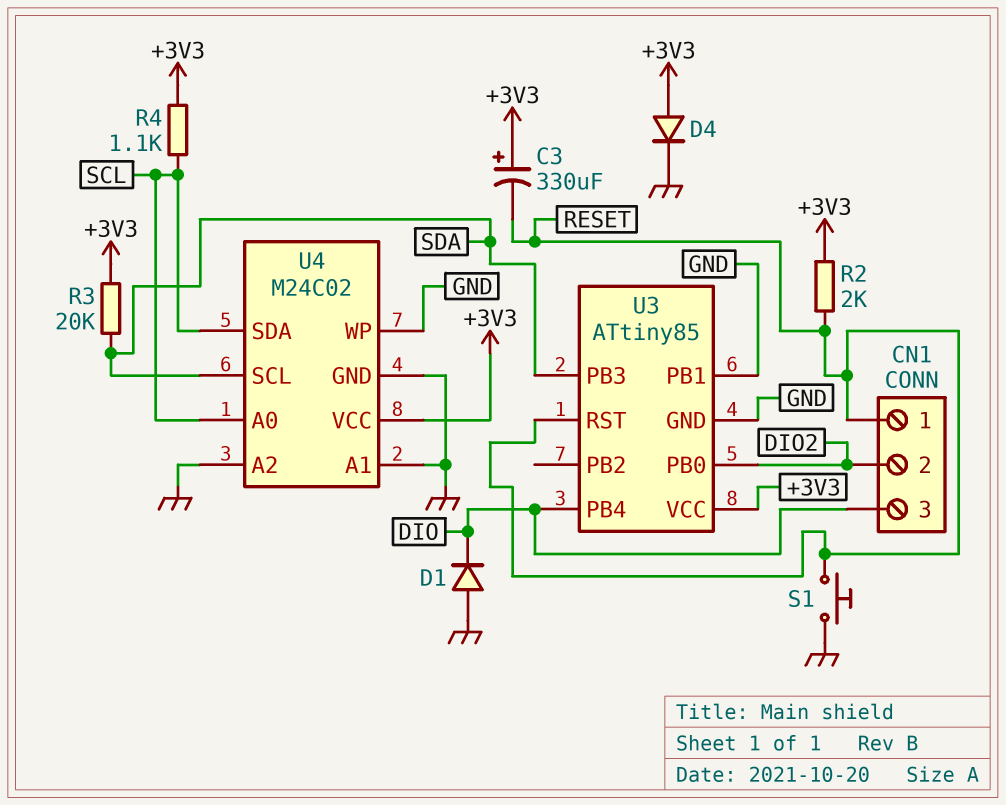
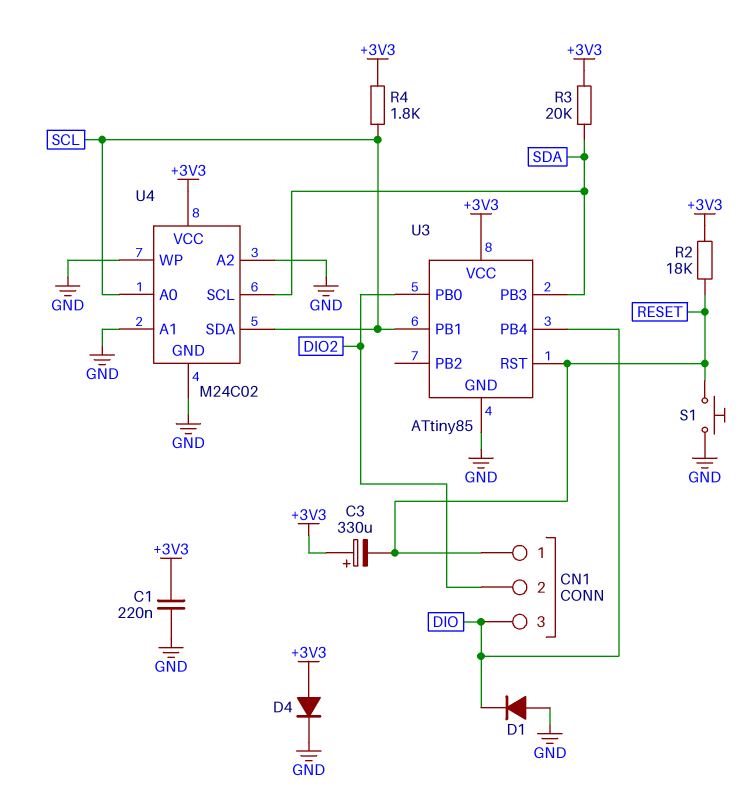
C1: none -> 220nF (+3V3, GND)
R2: 2k (+3V3, RESET) -> 18k (+3V3, RESET)
R4: 1.1k (+3V3, SCL) -> 1.8k (+3V3, SCL)
U3 pin PB1: GND -> SCL

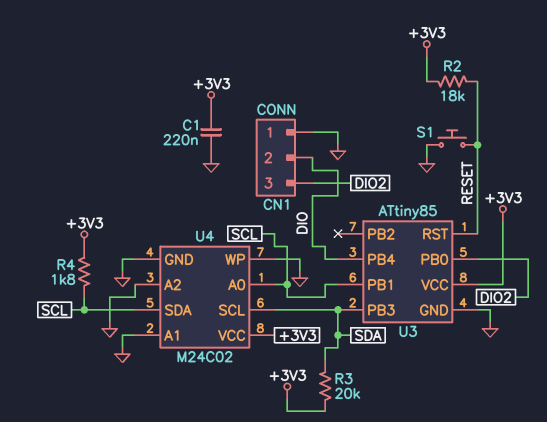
C3: 330uF (plus +3V3, minus RESET) -> none
CN1 pin 1: RESET -> GND
CN1 pin 2: DIO2 -> DIO
CN1 pin 3: DIO -> DIO2
D1: diode (A GND, K DIO) -> none
D4: diode (A +3V3, K GND) -> none

